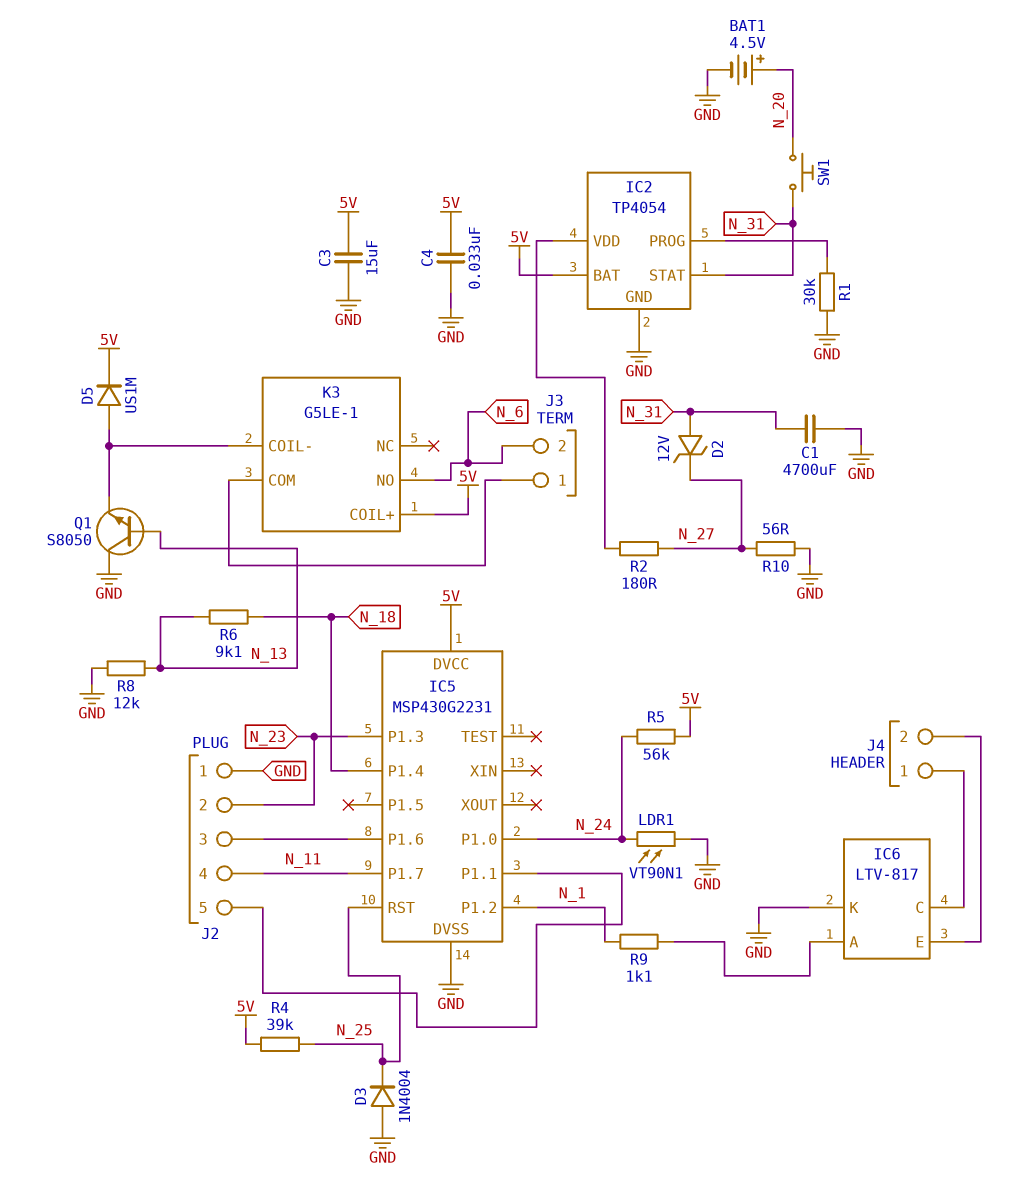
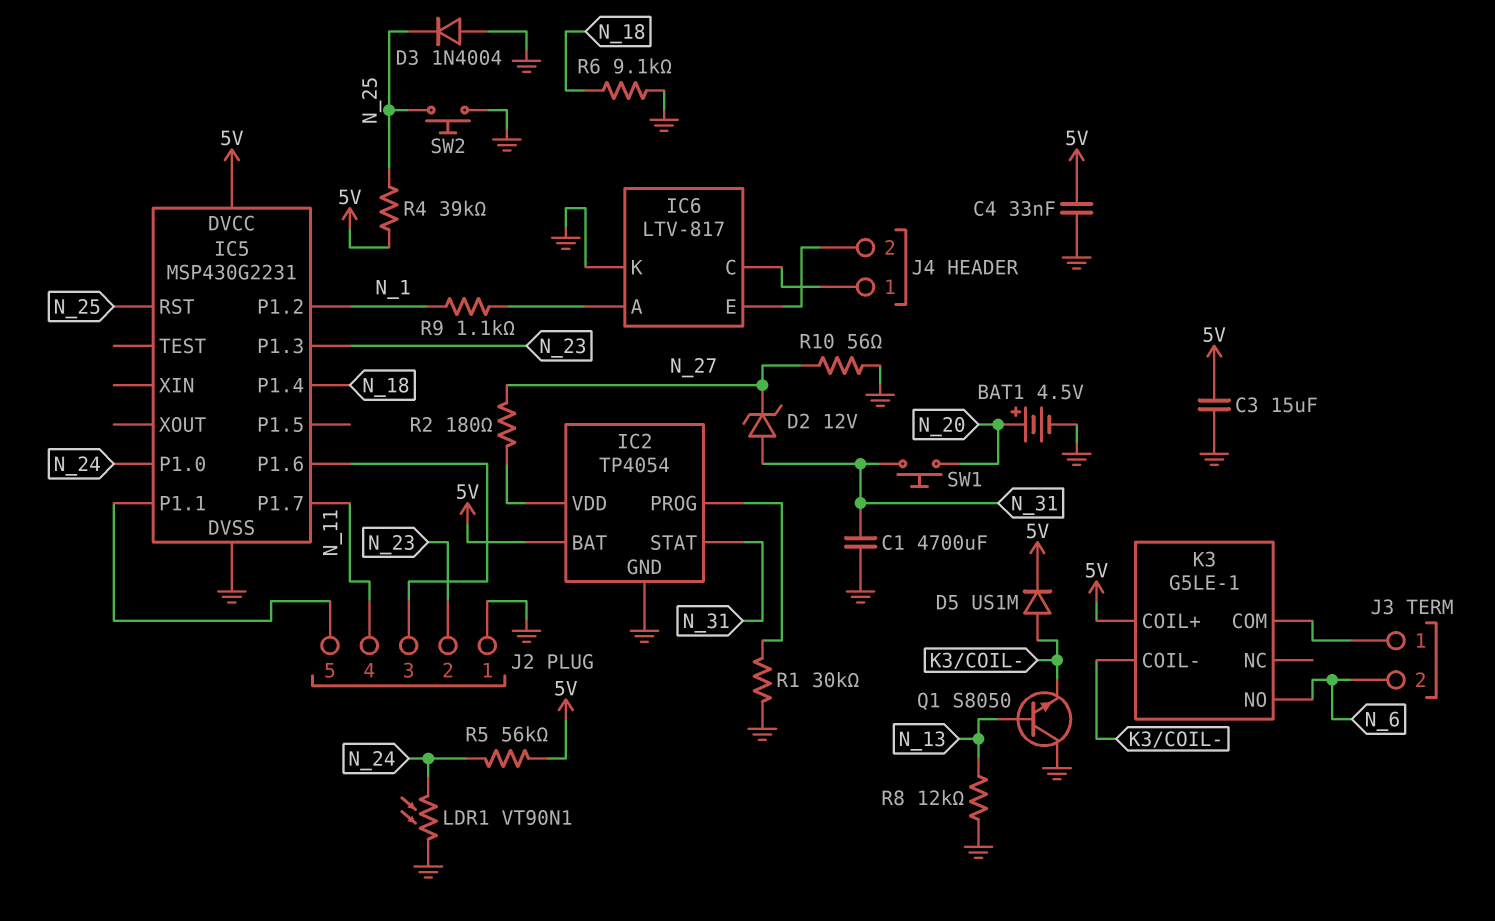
R6: 9.1k (N_13, N_18) -> 9.1k (GND, N_18)
SW2: none -> button (GND, N_25)

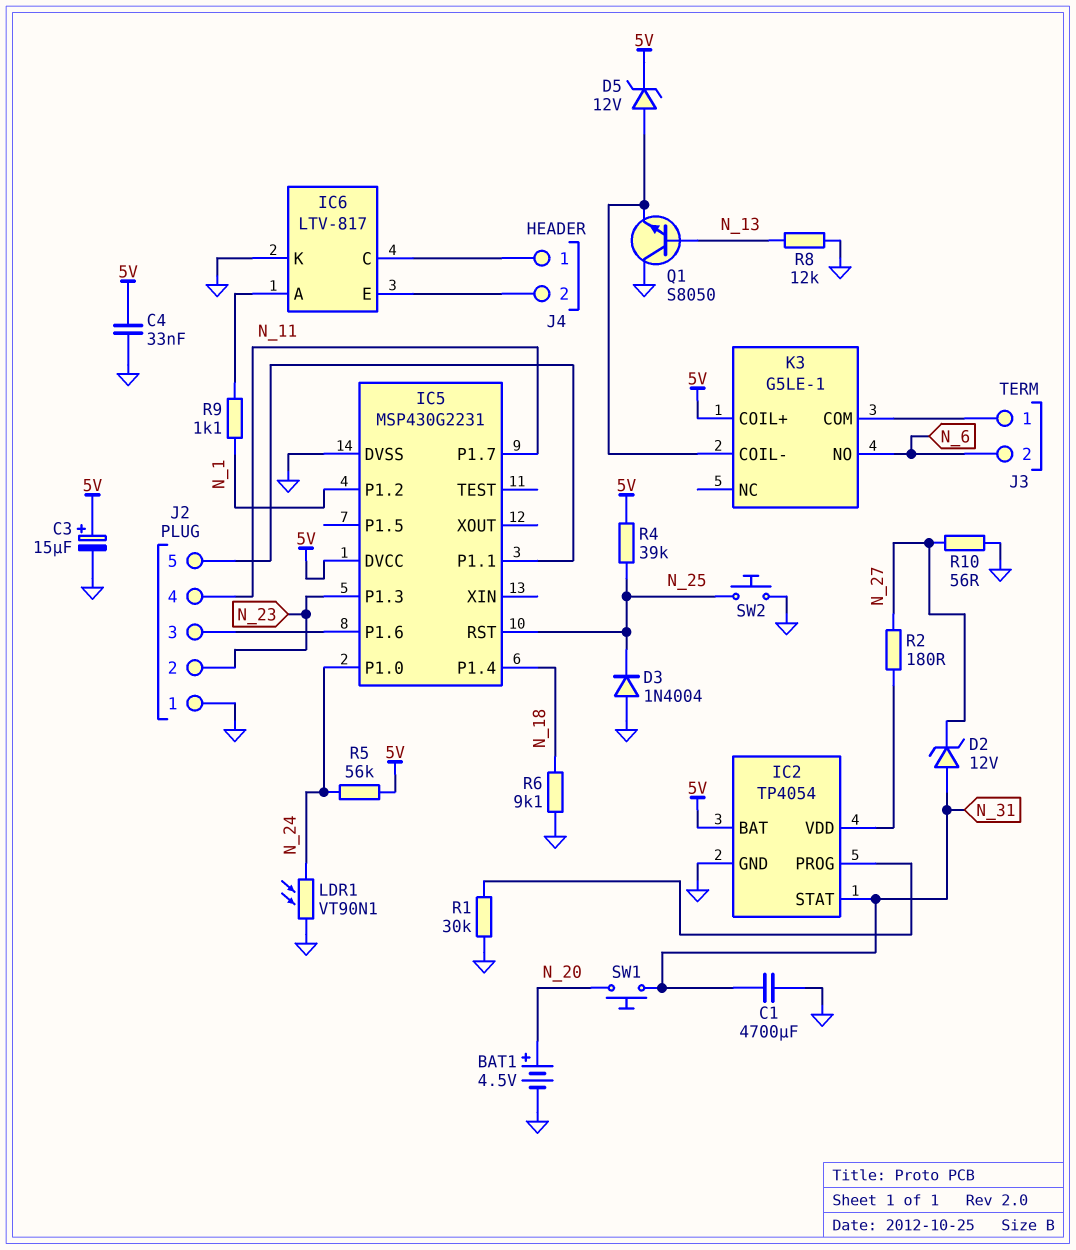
C3: 15uF (5V, GND) -> 15uF (plus 5V, minus GND)
D5: diode US1M (A K3/COIL-, K 5V) -> zener 12V (A K3/COIL-, K 5V)

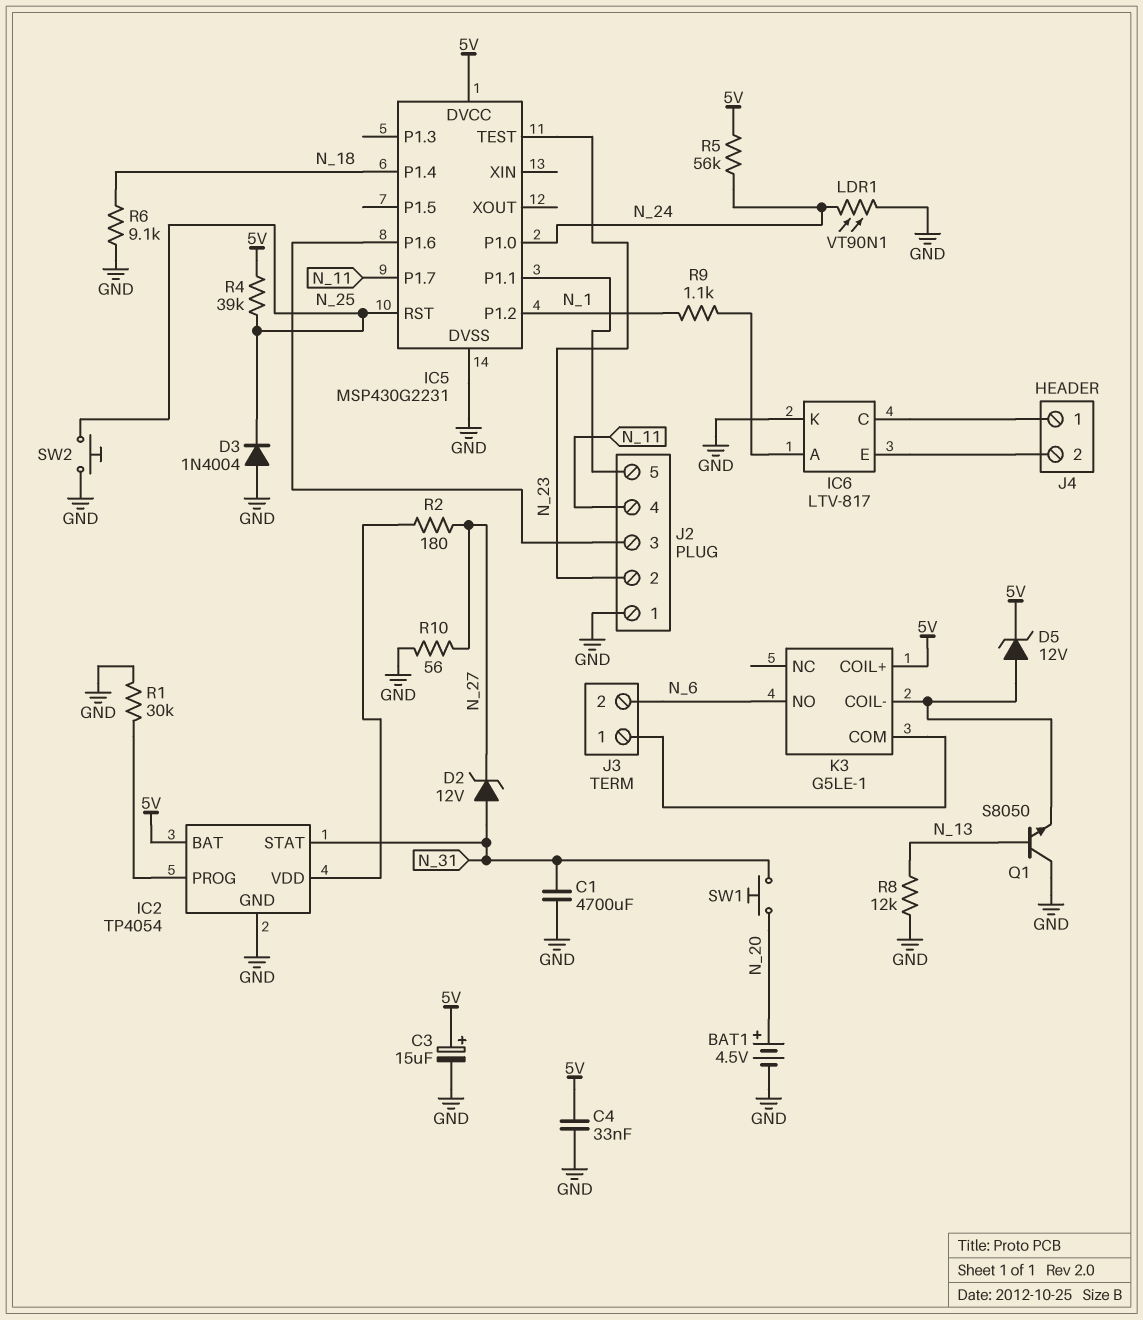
IC5 pin P1.3: N_23 -> none
IC5 pin TEST: none -> N_23

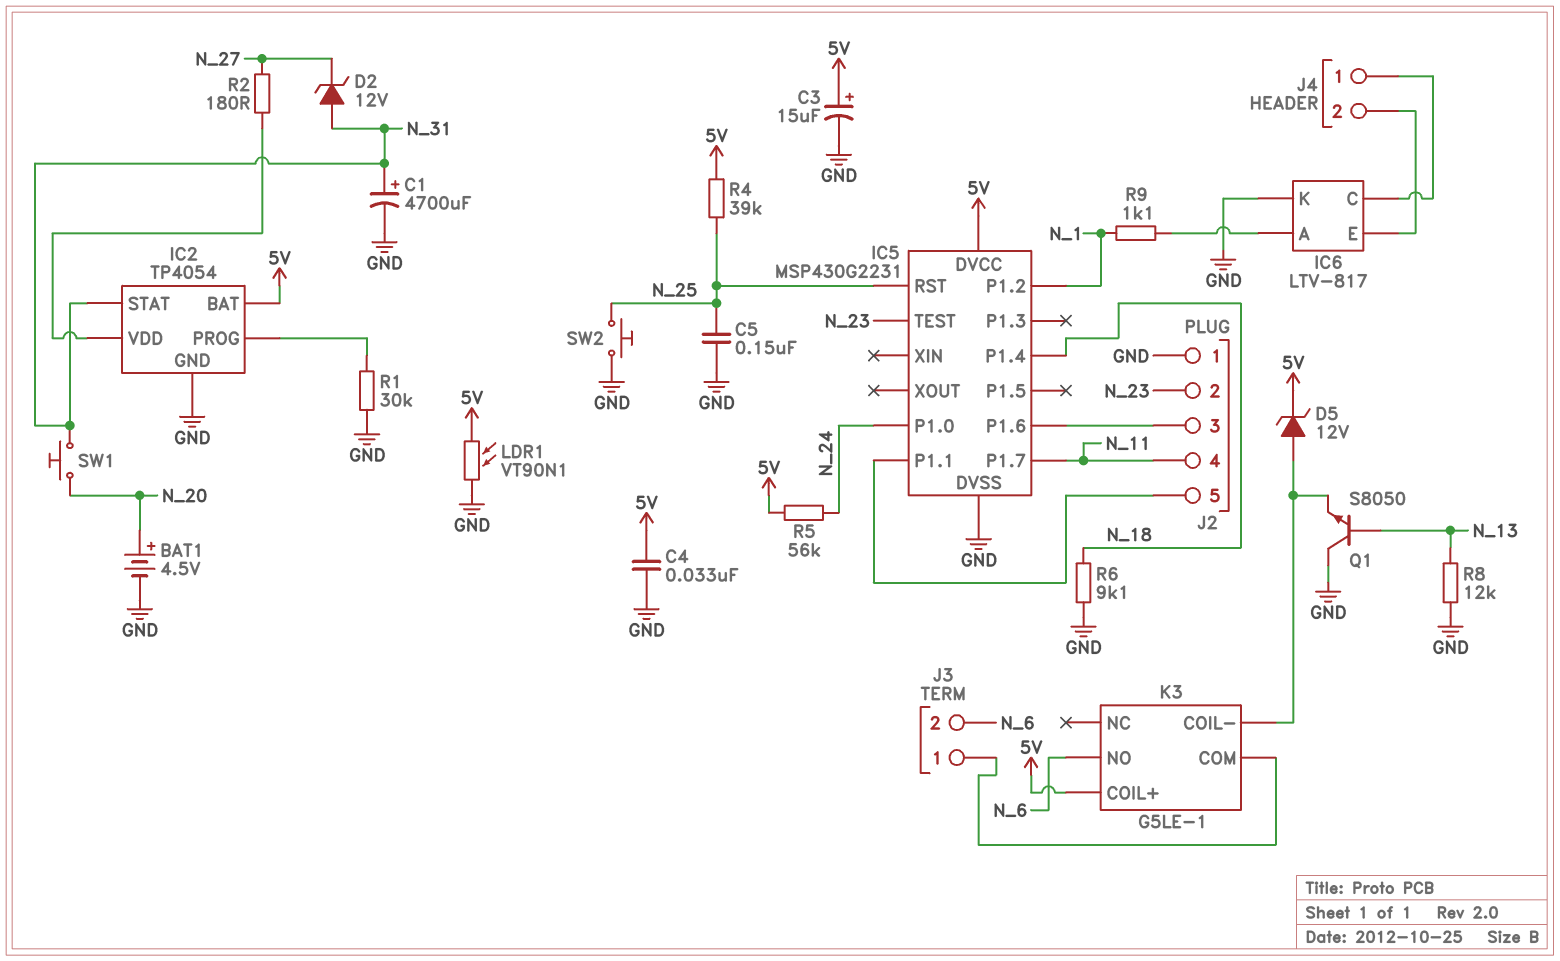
C1: 4700uF (GND, N_31) -> 4700uF (plus N_31, minus GND)
C5: none -> 150nF (GND, N_25)
D3: diode 1N4004 (A GND, K N_25) -> none
LDR1: VT90N1 (GND, N_24) -> VT90N1 (5V, GND)
R10: 56 (GND, N_27) -> none

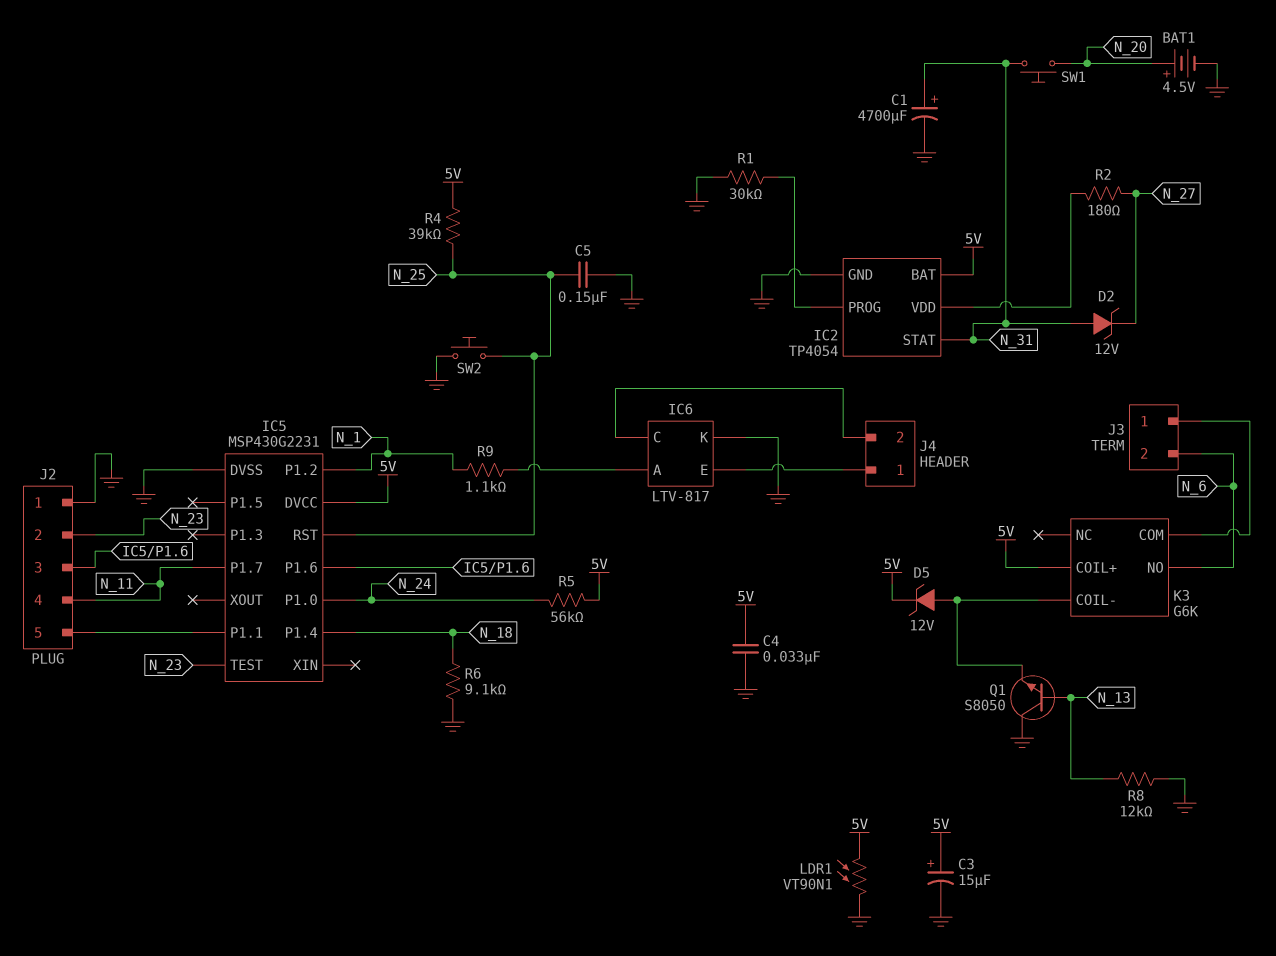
J4 pin 1: IC6/C -> IC6/E
J4 pin 2: IC6/E -> IC6/C
K3: G5LE-1 -> G6K

